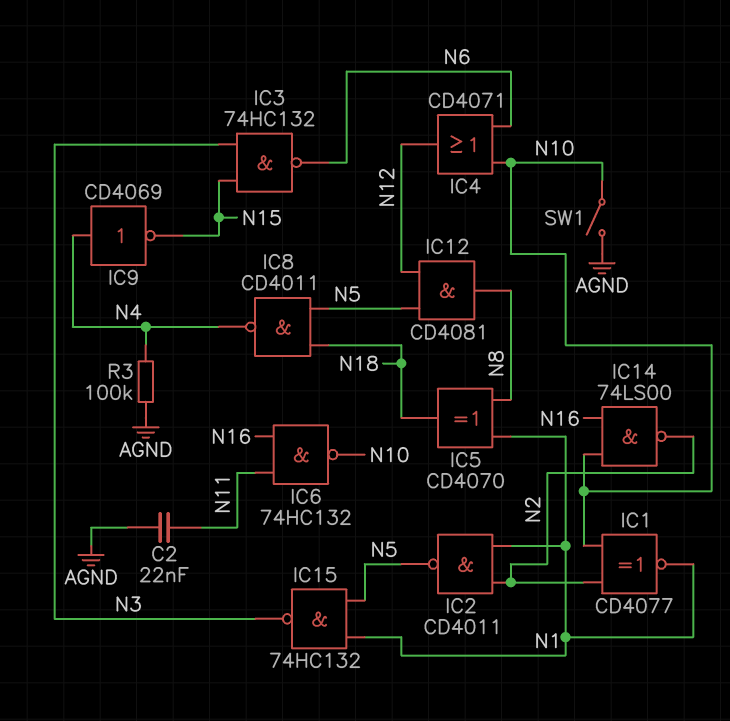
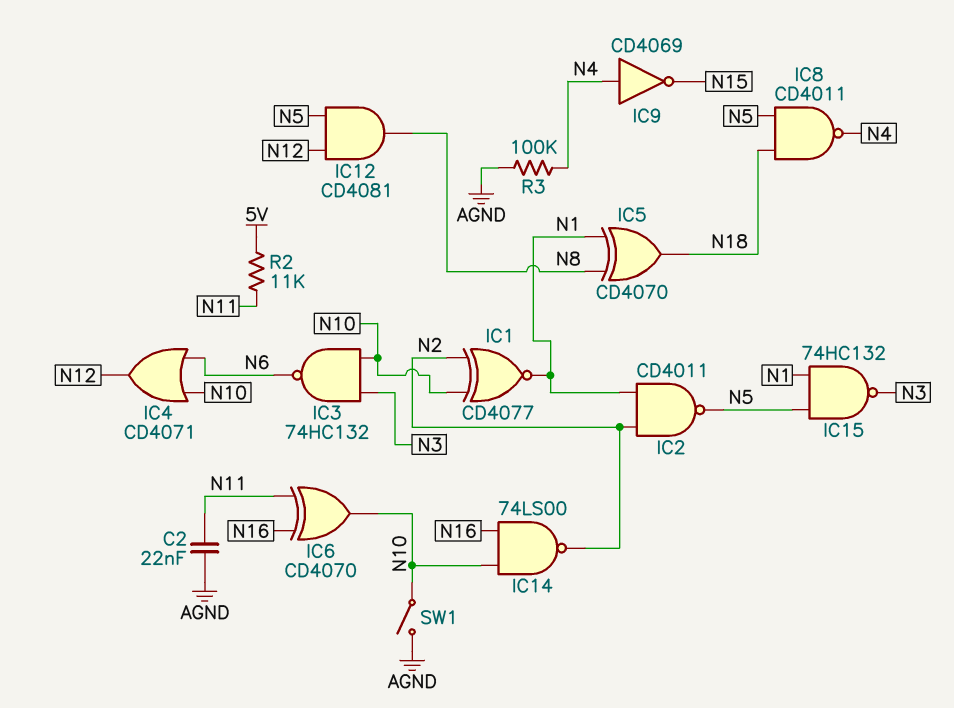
IC3: NAND 74HC132 (in N3, in N15, out N6) -> NAND 74HC132 (in N3, in N10, out N6)
IC6: NAND 74HC132 (in N11, in N16, out N10) -> XOR CD4070 (in N11, in N16, out N10)
R2: none -> 11k (5V, N11)

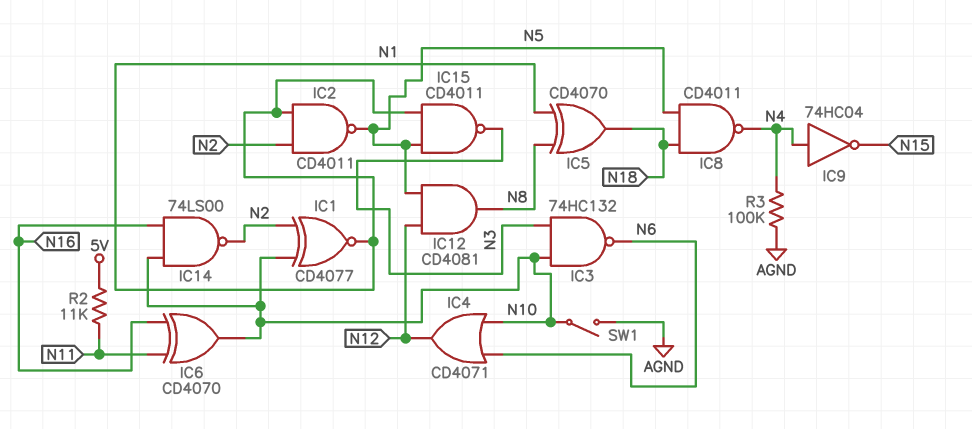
C2: 22nF (AGND, N11) -> none
IC9: NOT CD4069 (in N4, out N15) -> NOT 74HC04 (in N4, out N15)
IC15: NAND 74HC132 (in N1, in N5, out N3) -> NAND CD4011 (in N1, in N5, out N3)

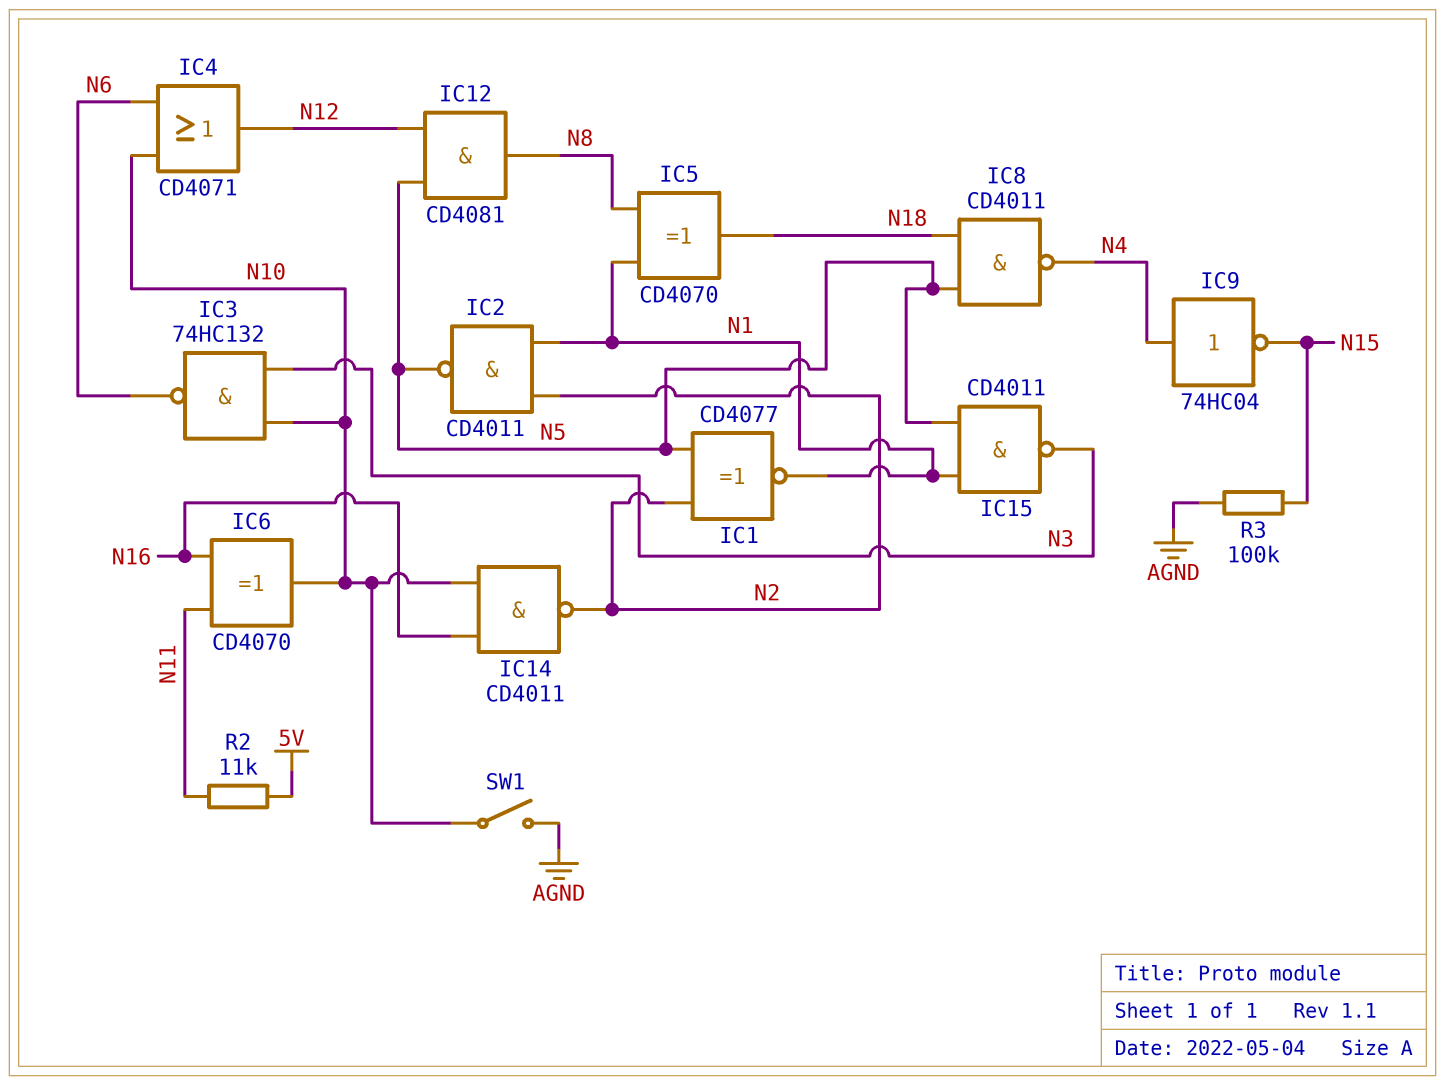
IC1: XNOR CD4077 (in N2, in N10, out N1) -> XNOR CD4077 (in N2, in N5, out N1)
IC14: NAND 74LS00 (in N10, in N16, out N2) -> NAND CD4011 (in N10, in N16, out N2)
R3: 100k (AGND, N4) -> 100k (AGND, N15)

